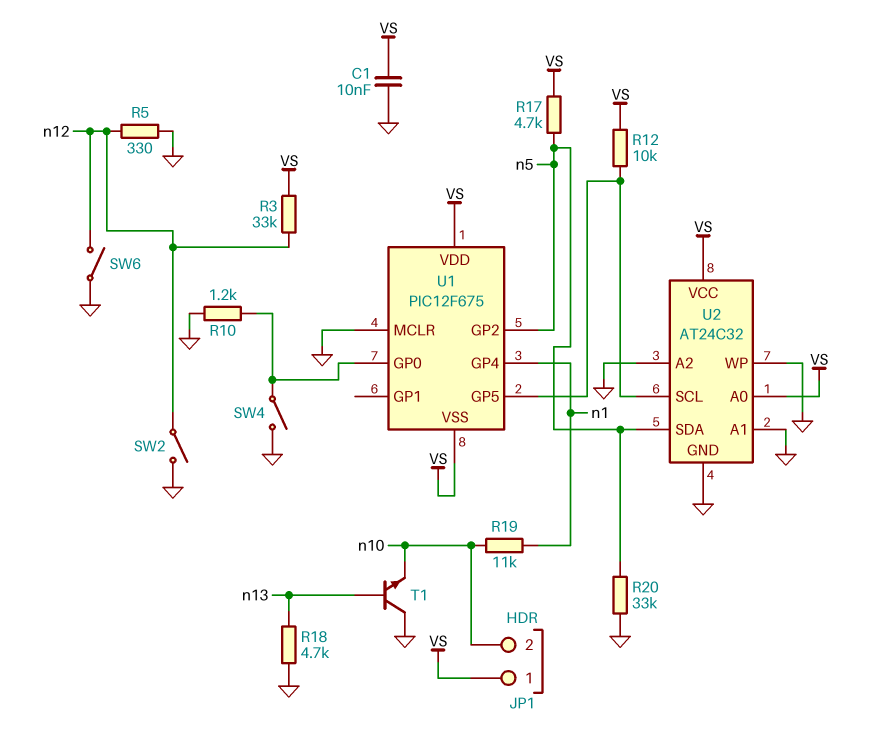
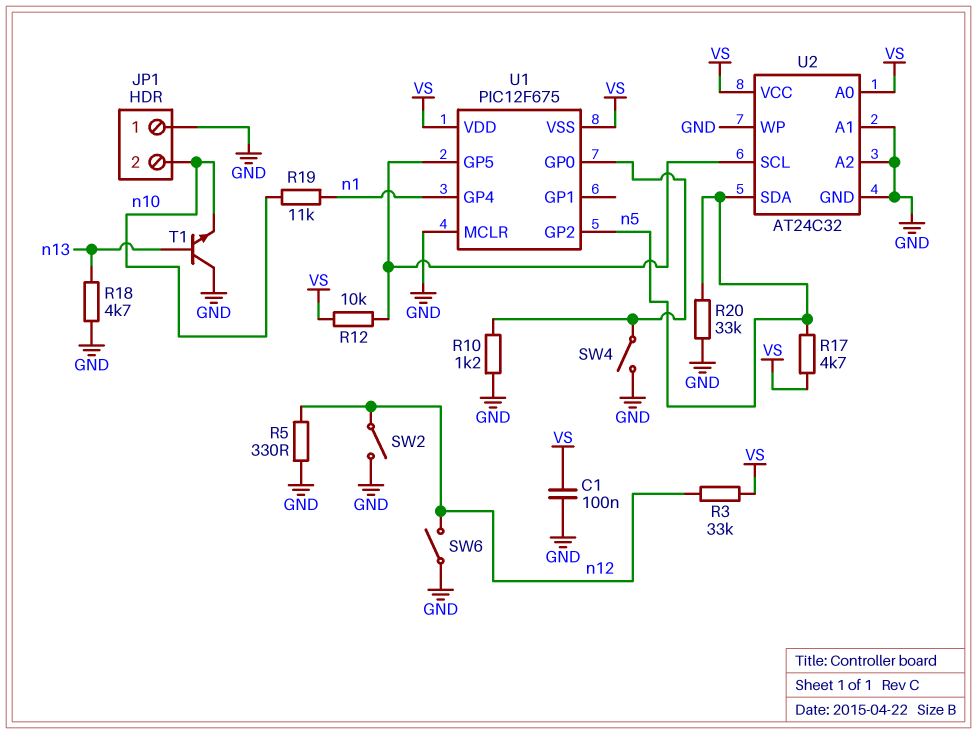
C1: 10nF (GND, VS) -> 100nF (GND, VS)
JP1 pin 1: VS -> GND

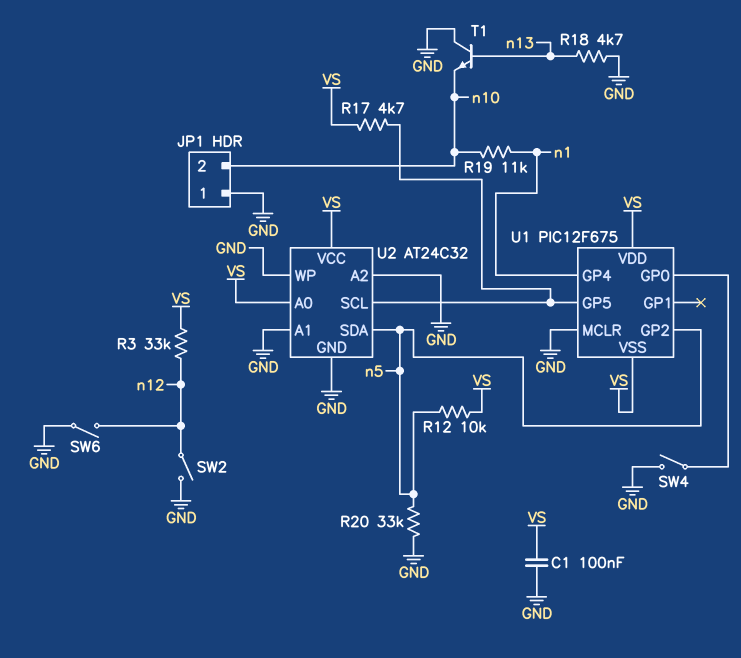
R5: 330 (GND, n12) -> none
R10: 1.2k (GND, U1/GP0) -> none
R12: 10k (U1/GP5, VS) -> 10k (VS, n5)
R17: 4.7k (VS, n5) -> 4.7k (U1/GP5, VS)

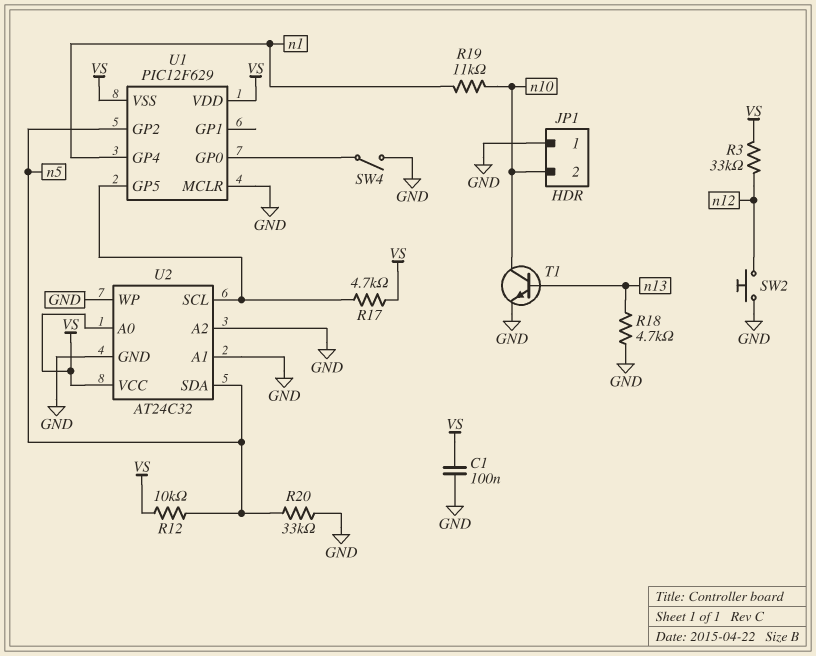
SW2: switch (GND, n12) -> button (GND, n12)
SW6: switch (GND, n12) -> none
T1: NPN (B n13, C GND, E n10) -> NPN (B n13, C n10, E GND)
U1: PIC12F675 -> PIC12F629

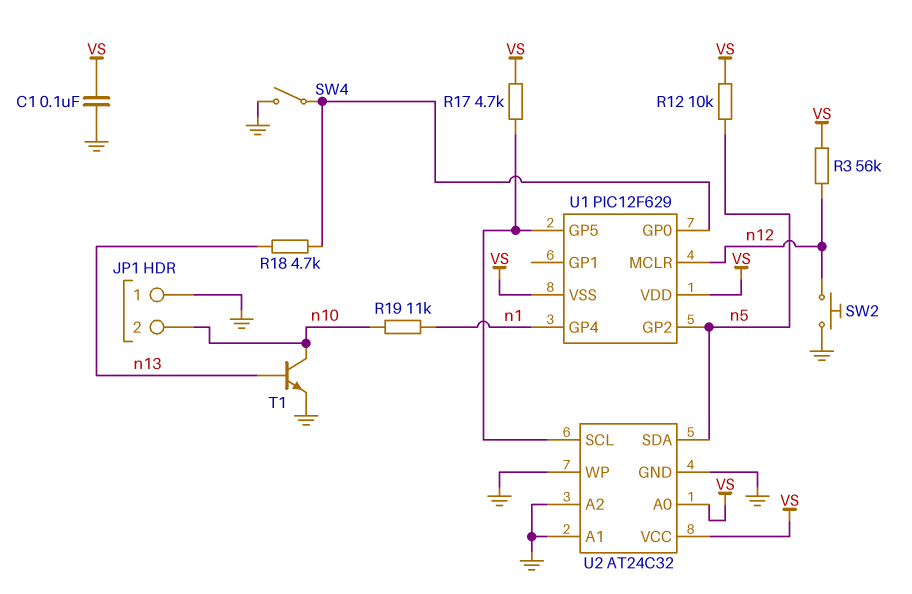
R3: 33k (VS, n12) -> 56k (VS, n12)
R18: 4.7k (GND, n13) -> 4.7k (U1/GP0, n13)
R20: 33k (GND, n5) -> none
U1 pin MCLR: GND -> n12

